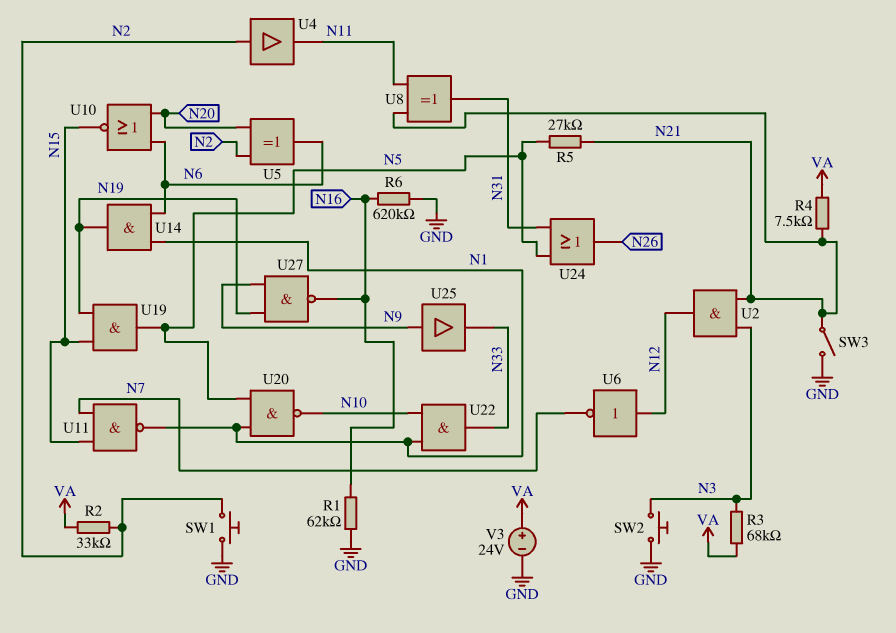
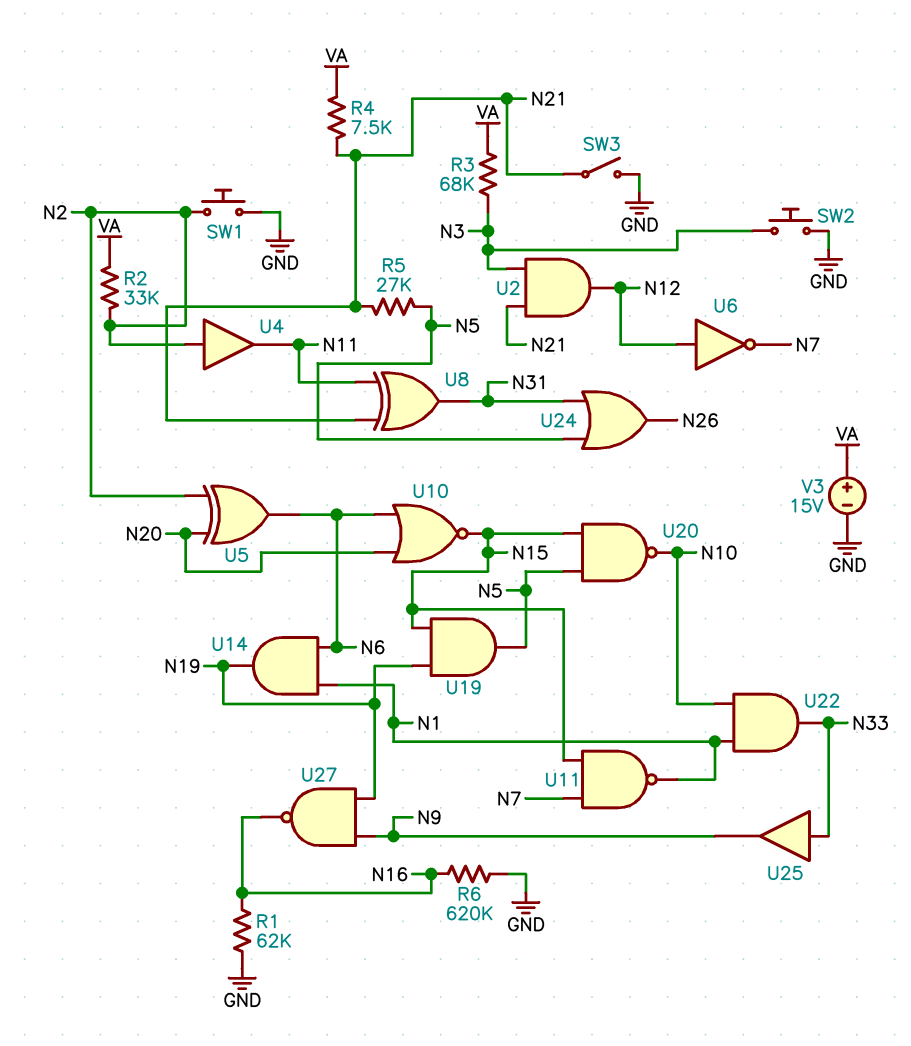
U20: NAND (in N1, in N5, out N10) -> NAND (in N5, in N15, out N10)
U25: buffer (in N9, out N33) -> buffer (in N33, out N9)
V3: 24V (plus VA, minus GND) -> 15V (plus VA, minus GND)

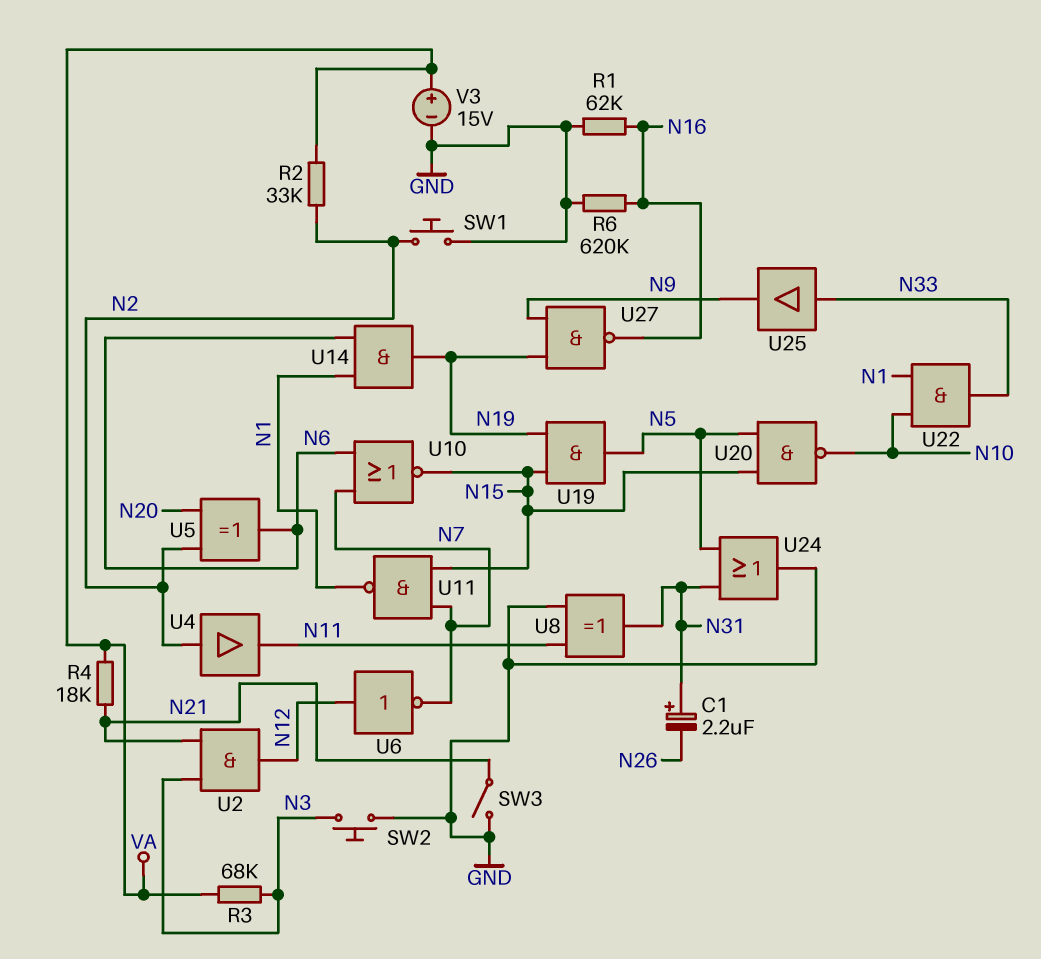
C1: none -> 2.2uF (plus N31, minus N26)
R4: 7.5k (N21, VA) -> 18k (N21, VA)
R5: 27k (N5, N21) -> none
U8: XOR (in N11, in N21, out N31) -> XOR (in GND, in N11, out N31)
U10: NOR (in N6, in N20, out N15) -> NOR (in N6, in N7, out N15)
U24: OR (in N5, in N31, out N26) -> OR (in N5, in N31, out GND)

